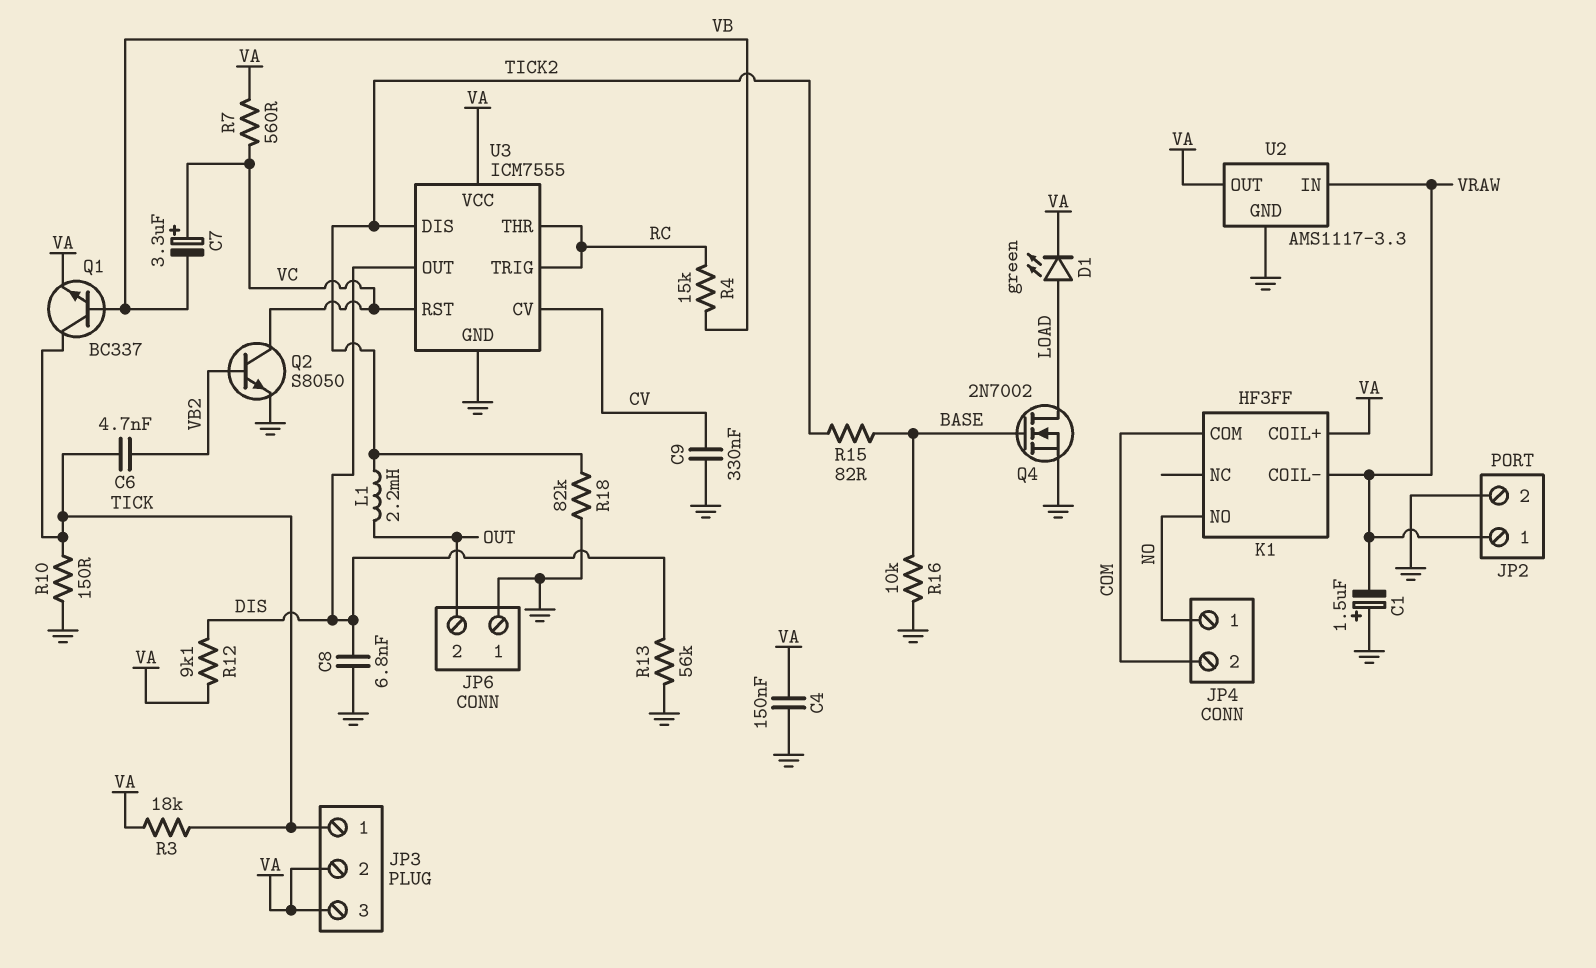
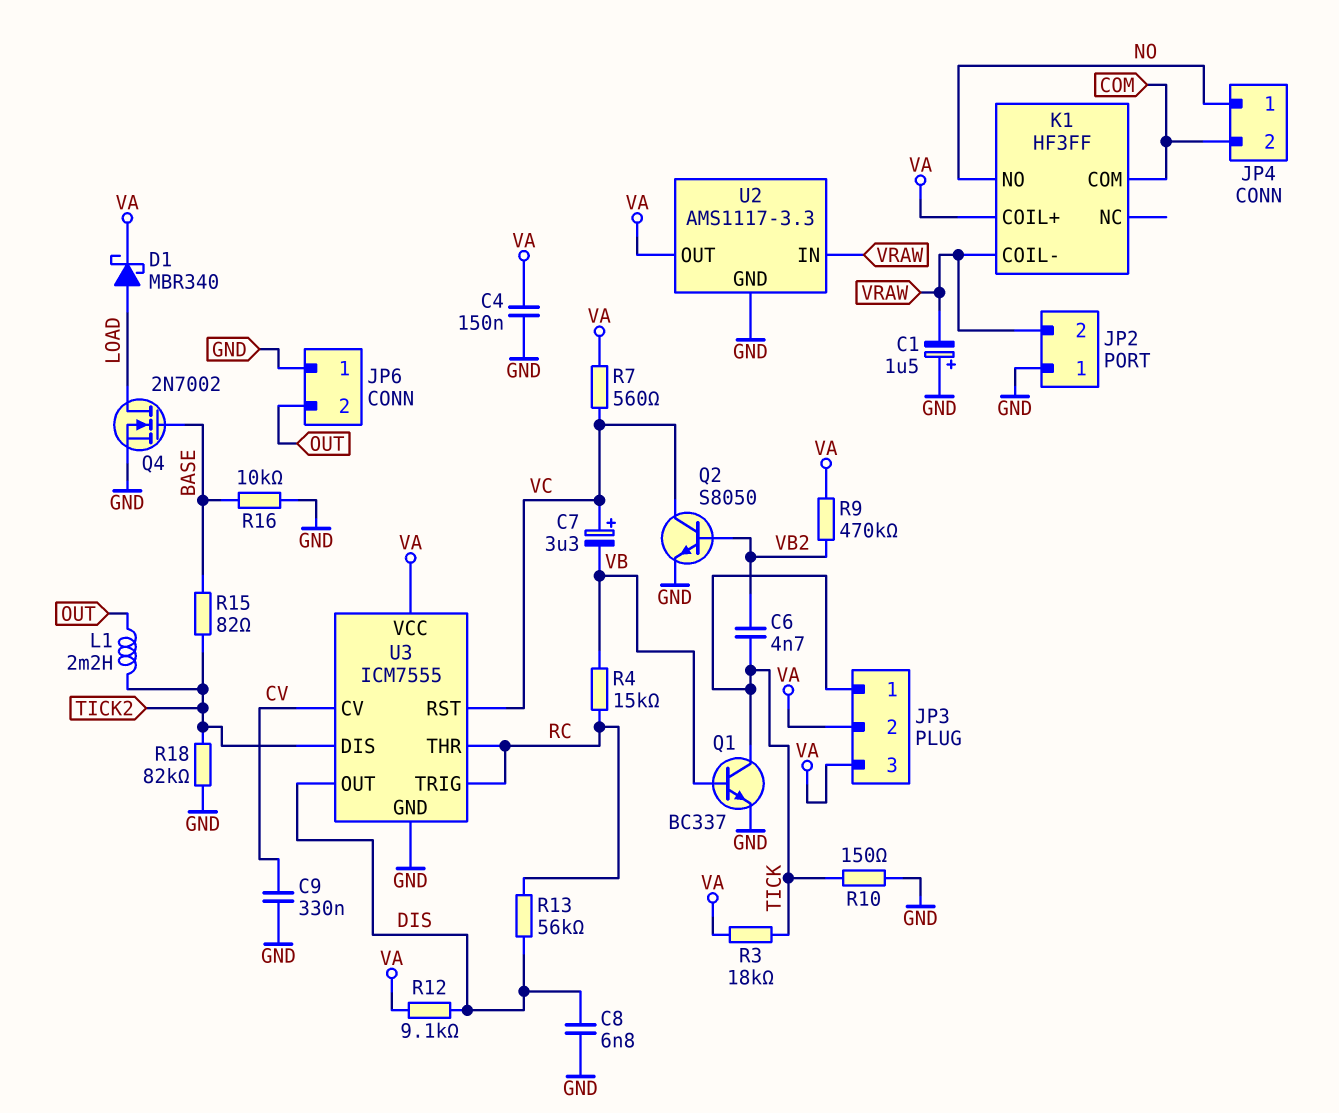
D1: LED green (A LOAD, K VA) -> schottky MBR340 (A LOAD, K VA)
JP2 pin 1: VRAW -> GND
JP2 pin 2: GND -> VRAW
Q1: NPN BC337 (B VB, C TICK, E VA) -> NPN BC337 (B VB, C TICK, E GND)
R9: none -> 470k (VA, VB2)
R13: 56k (DIS, GND) -> 56k (DIS, RC)

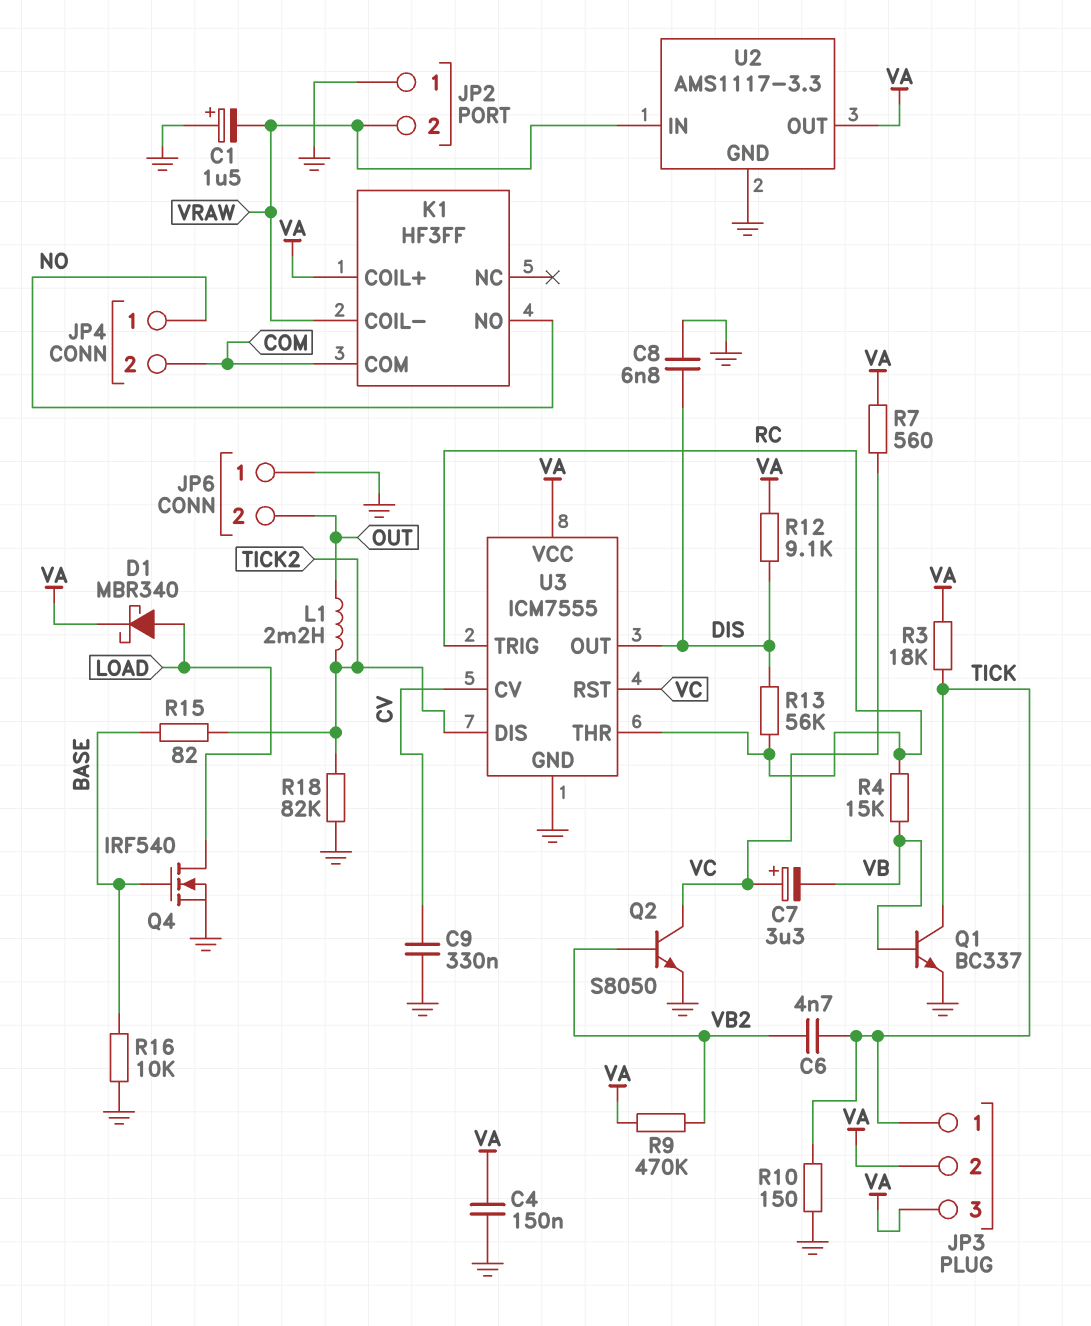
Q4: NMOS 2N7002 (G BASE, D LOAD, S GND) -> NMOS IRF540 (G BASE, D LOAD, S GND)

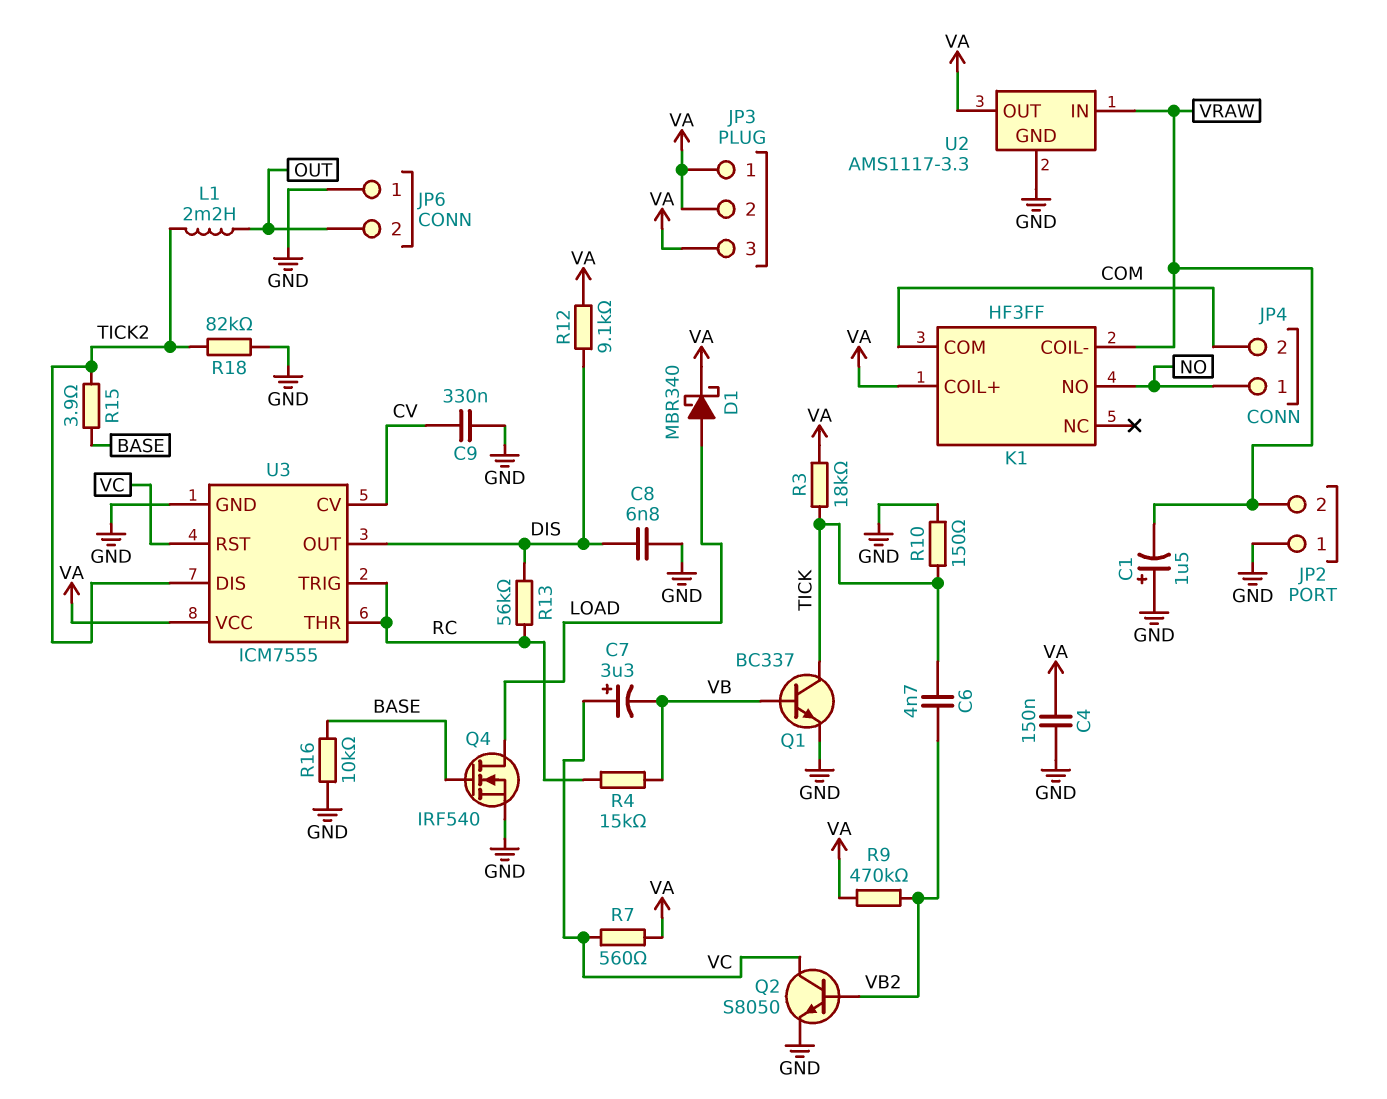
JP3 pin 1: TICK -> VA
R15: 82 (BASE, TICK2) -> 3.9 (BASE, TICK2)

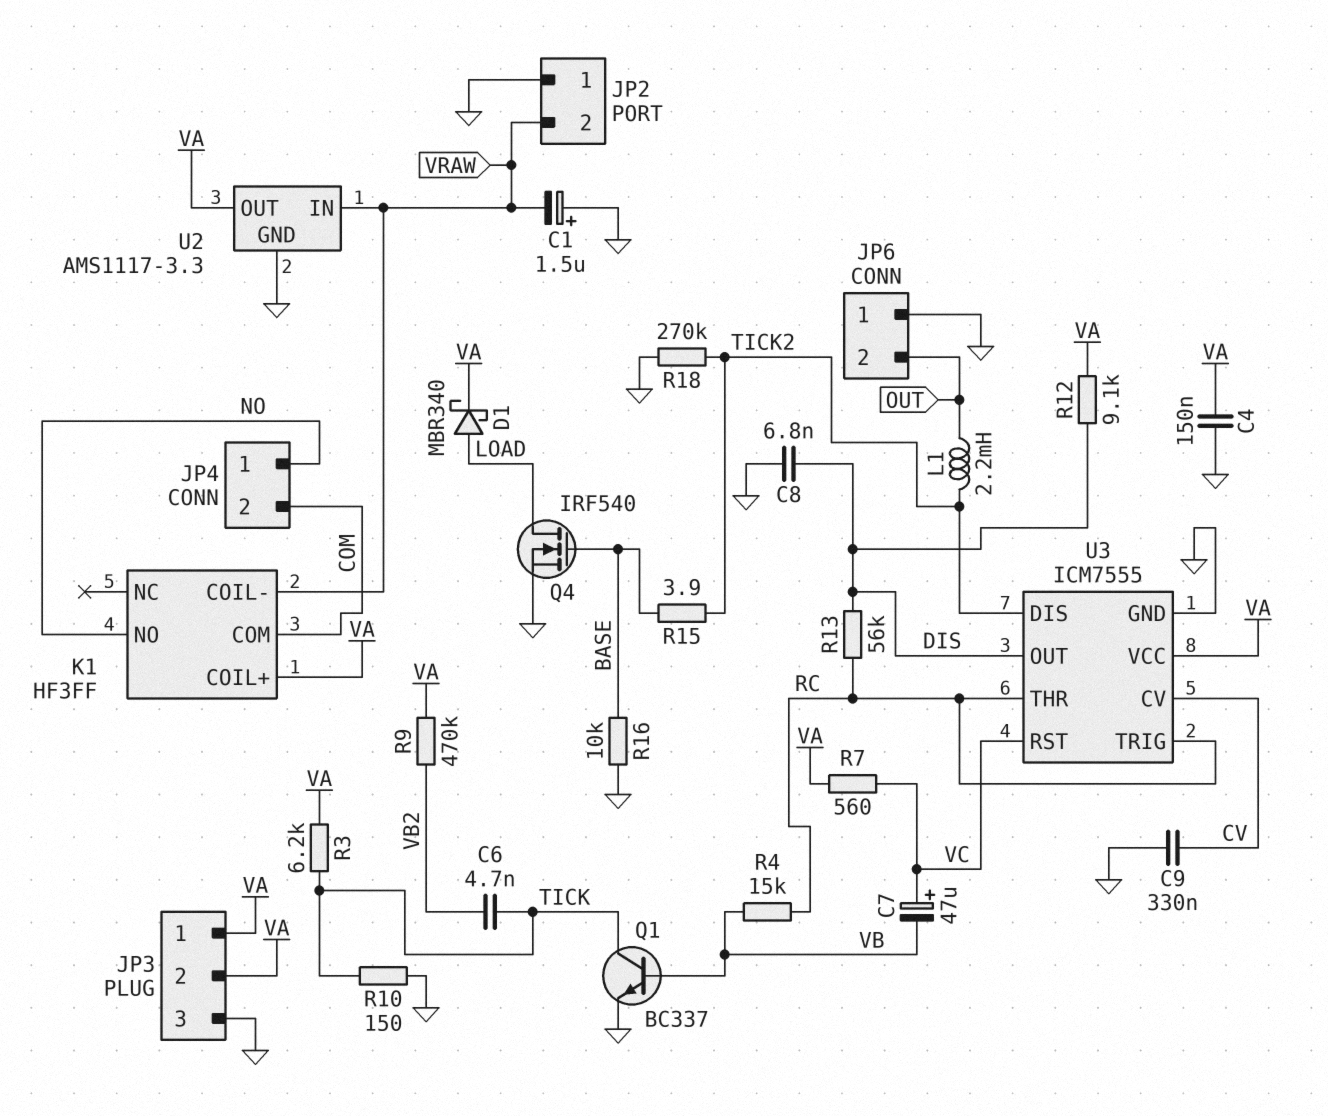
C7: 3.3uF (plus VC, minus VB) -> 47uF (plus VC, minus VB)
JP3 pin 3: VA -> GND
Q2: NPN S8050 (B VB2, C VC, E GND) -> none
R3: 18k (TICK, VA) -> 6.2k (TICK, VA)
R18: 82k (GND, TICK2) -> 270k (GND, TICK2)

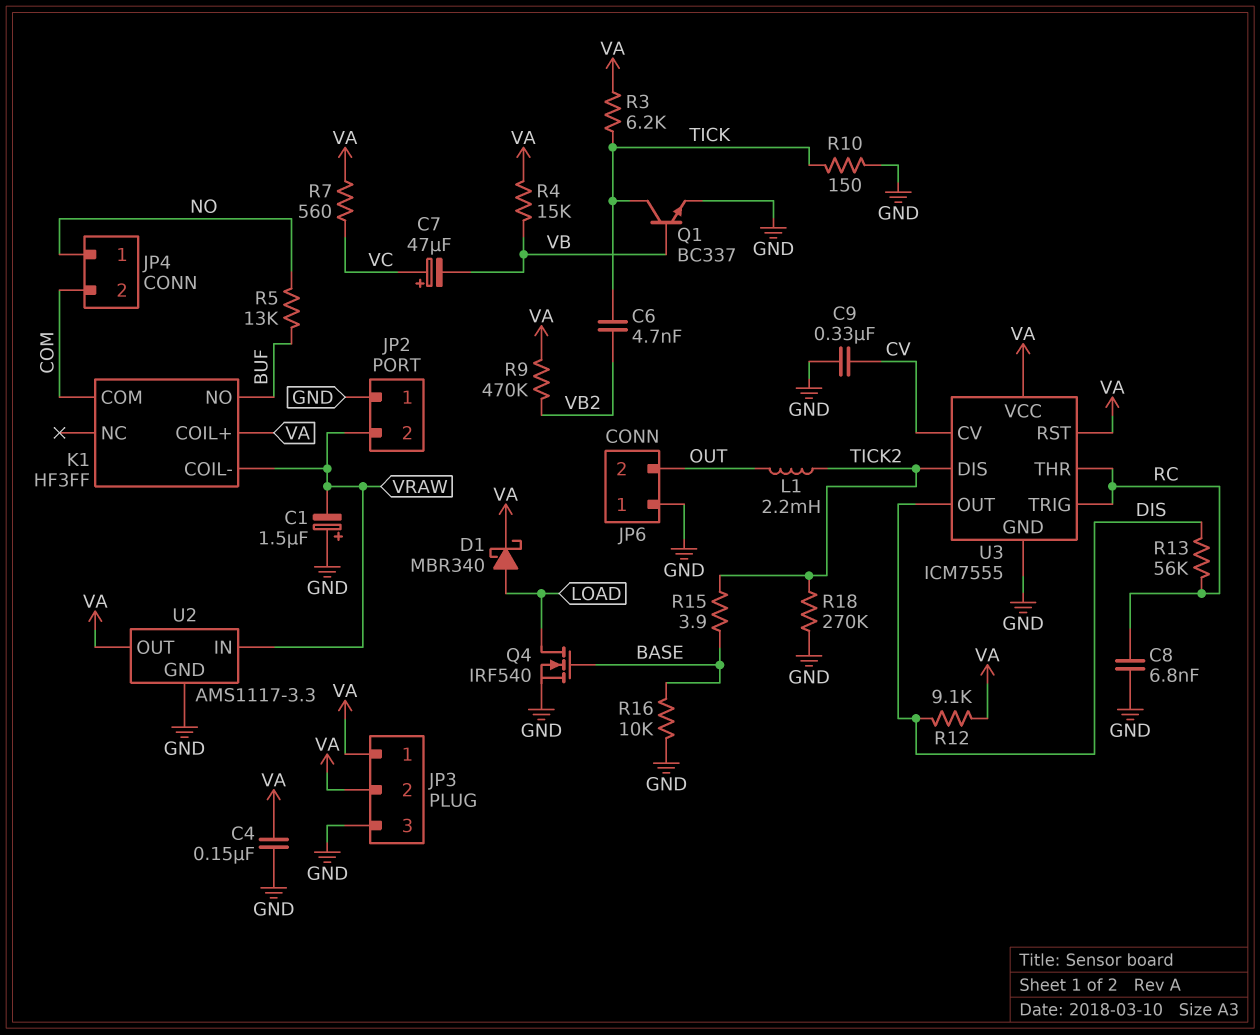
C8: 6.8nF (DIS, GND) -> 6.8nF (GND, RC)
K1 pin NO: NO -> BUF
R4: 15k (RC, VB) -> 15k (VA, VB)
R5: none -> 13k (BUF, NO)
U3 pin RST: VC -> VA

